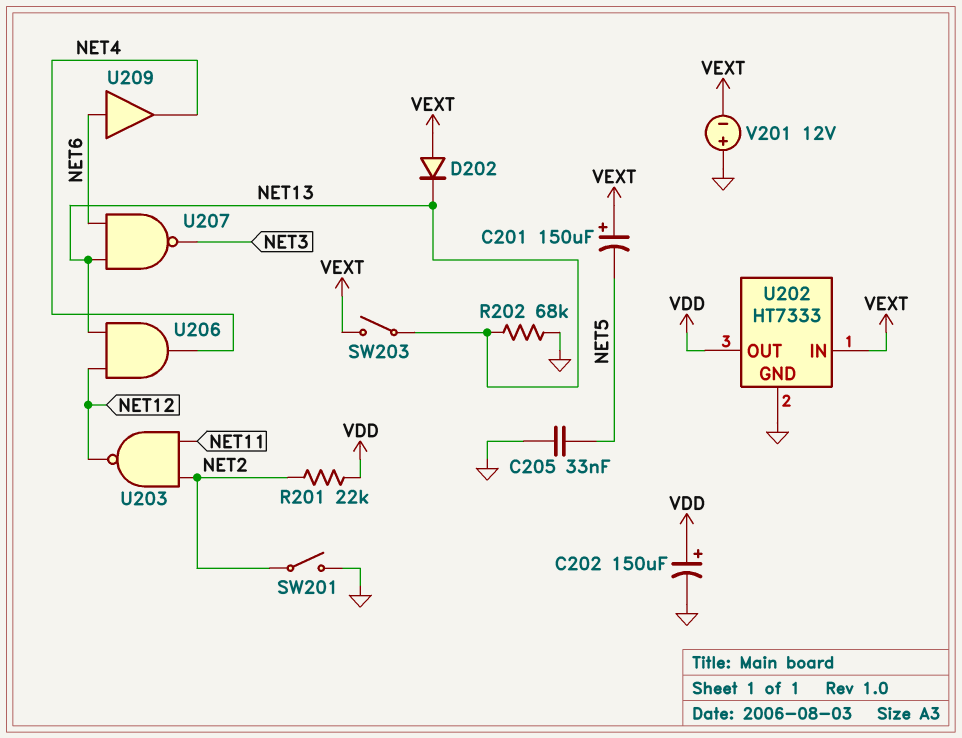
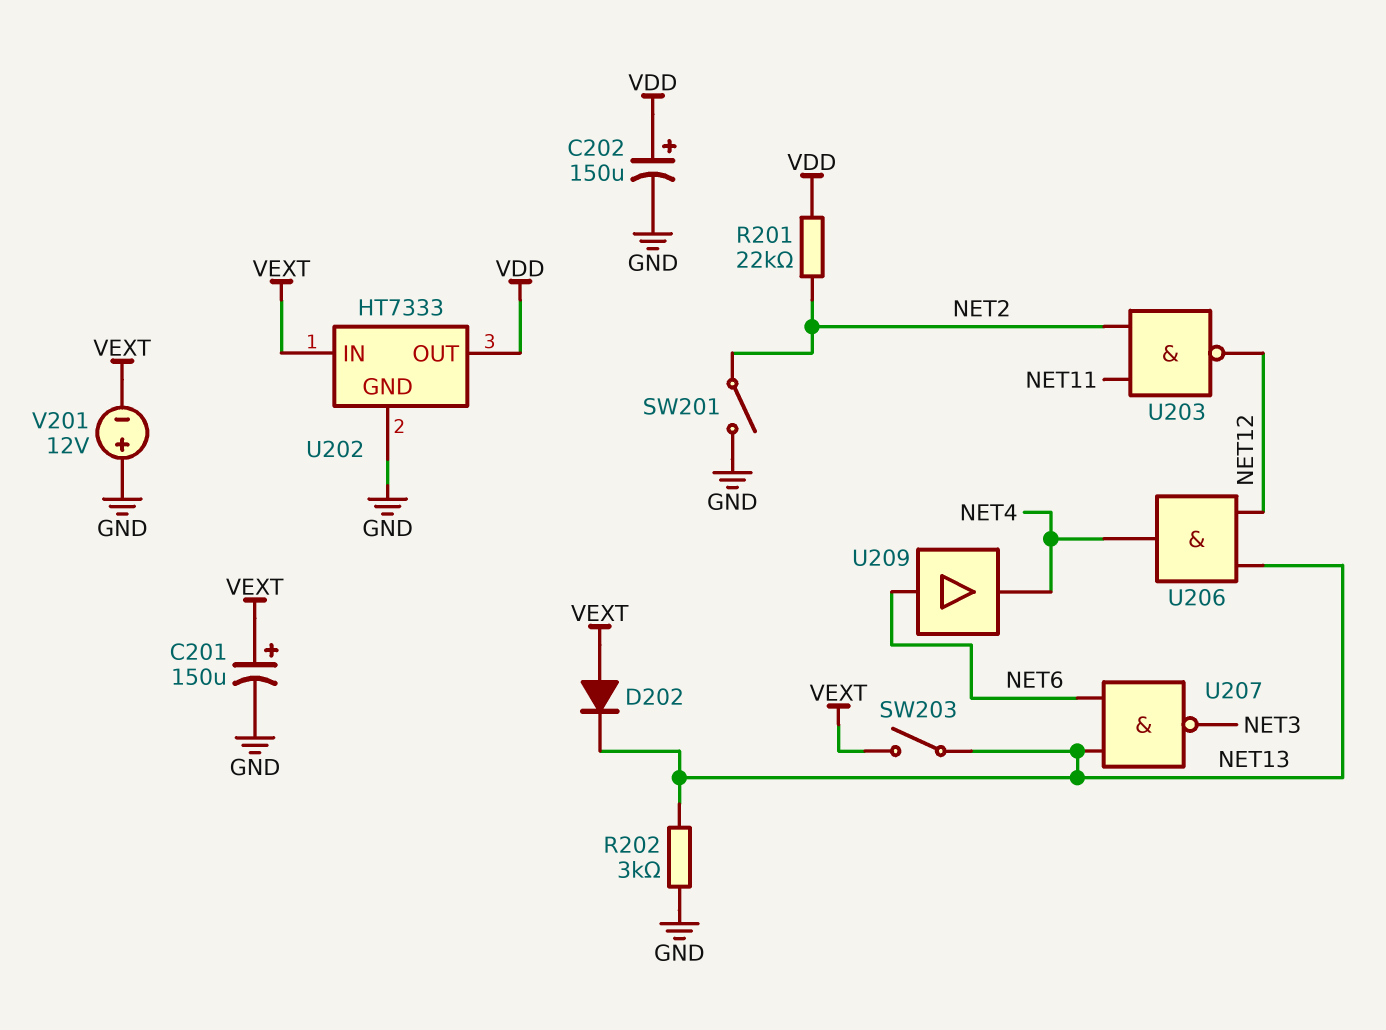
C201: 150uF (plus VEXT, minus NET5) -> 150uF (plus VEXT, minus GND)
C205: 33nF (GND, NET5) -> none
R202: 68k (GND, NET13) -> 3k (GND, NET13)

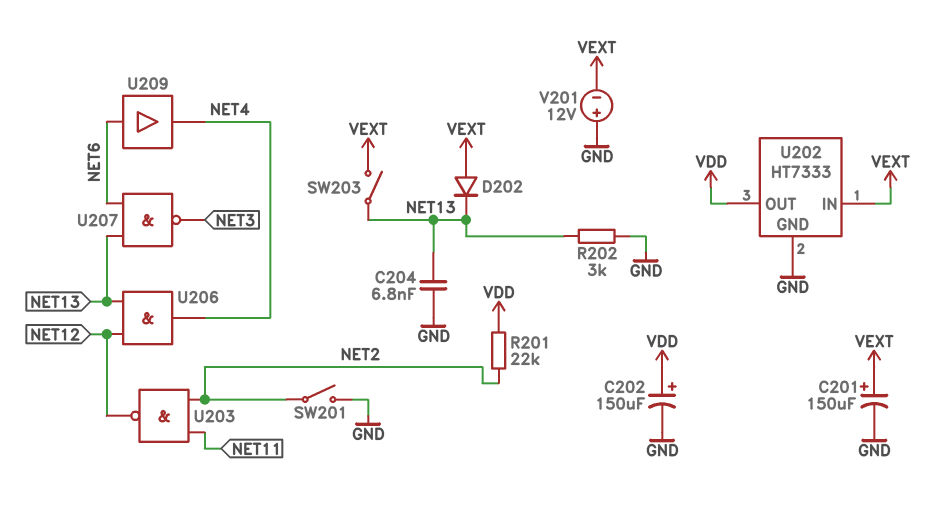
C204: none -> 6.8nF (GND, NET13)

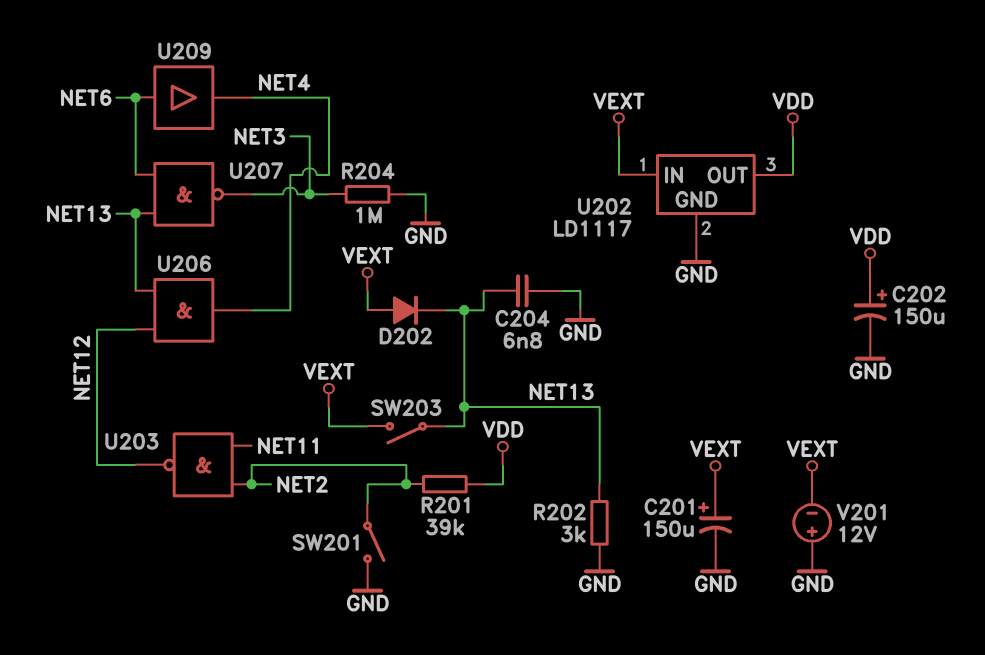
R201: 22k (NET2, VDD) -> 39k (NET2, VDD)
R204: none -> 1M (GND, NET3)
U202: HT7333 -> LD1117

